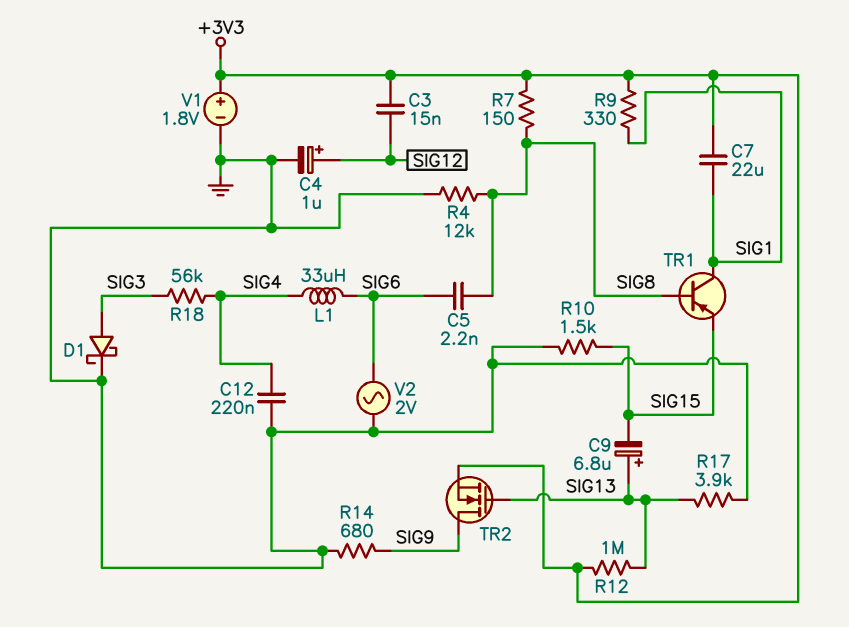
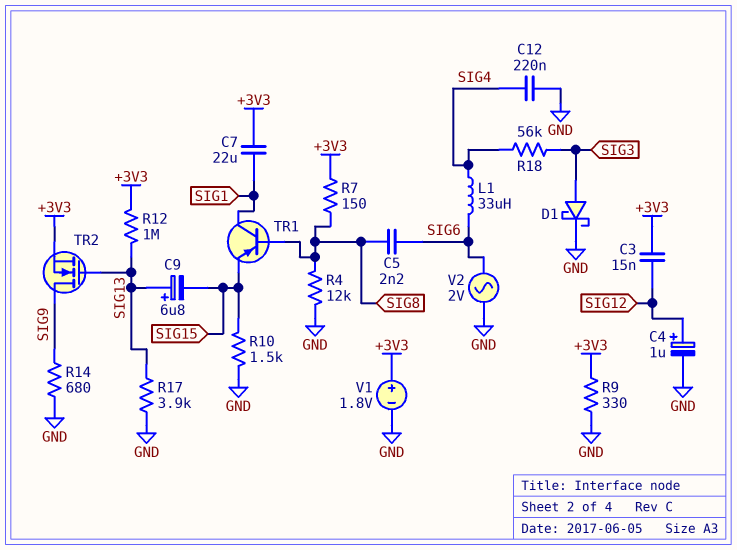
R9: 330 (+3V3, SIG1) -> 330 (+3V3, GND)

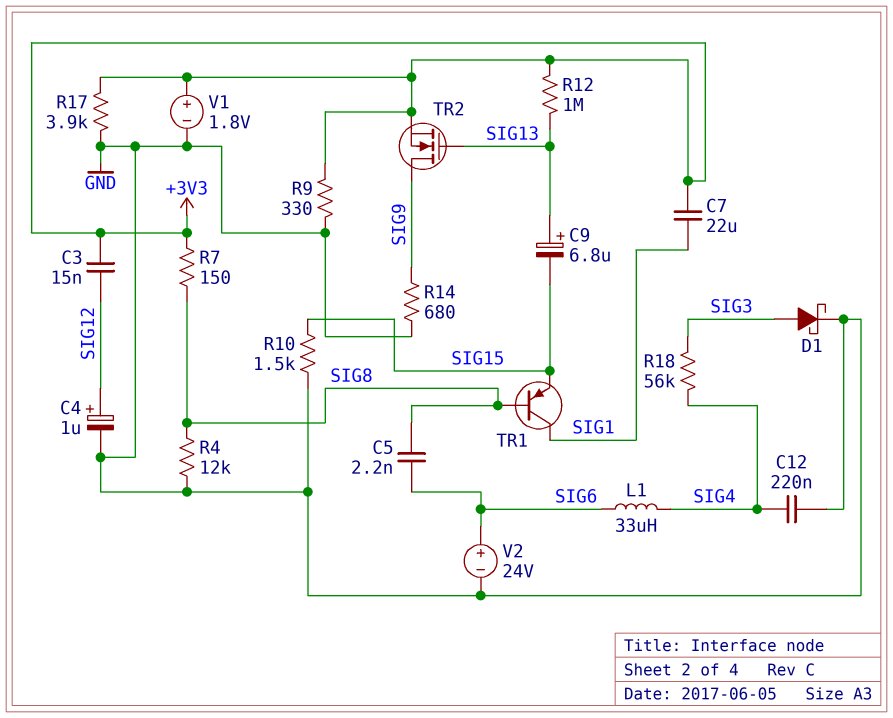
R17: 3.9k (GND, SIG13) -> 3.9k (+3V3, GND)
V2: AC 2V (GND, SIG6) -> 24V (plus SIG6, minus GND)

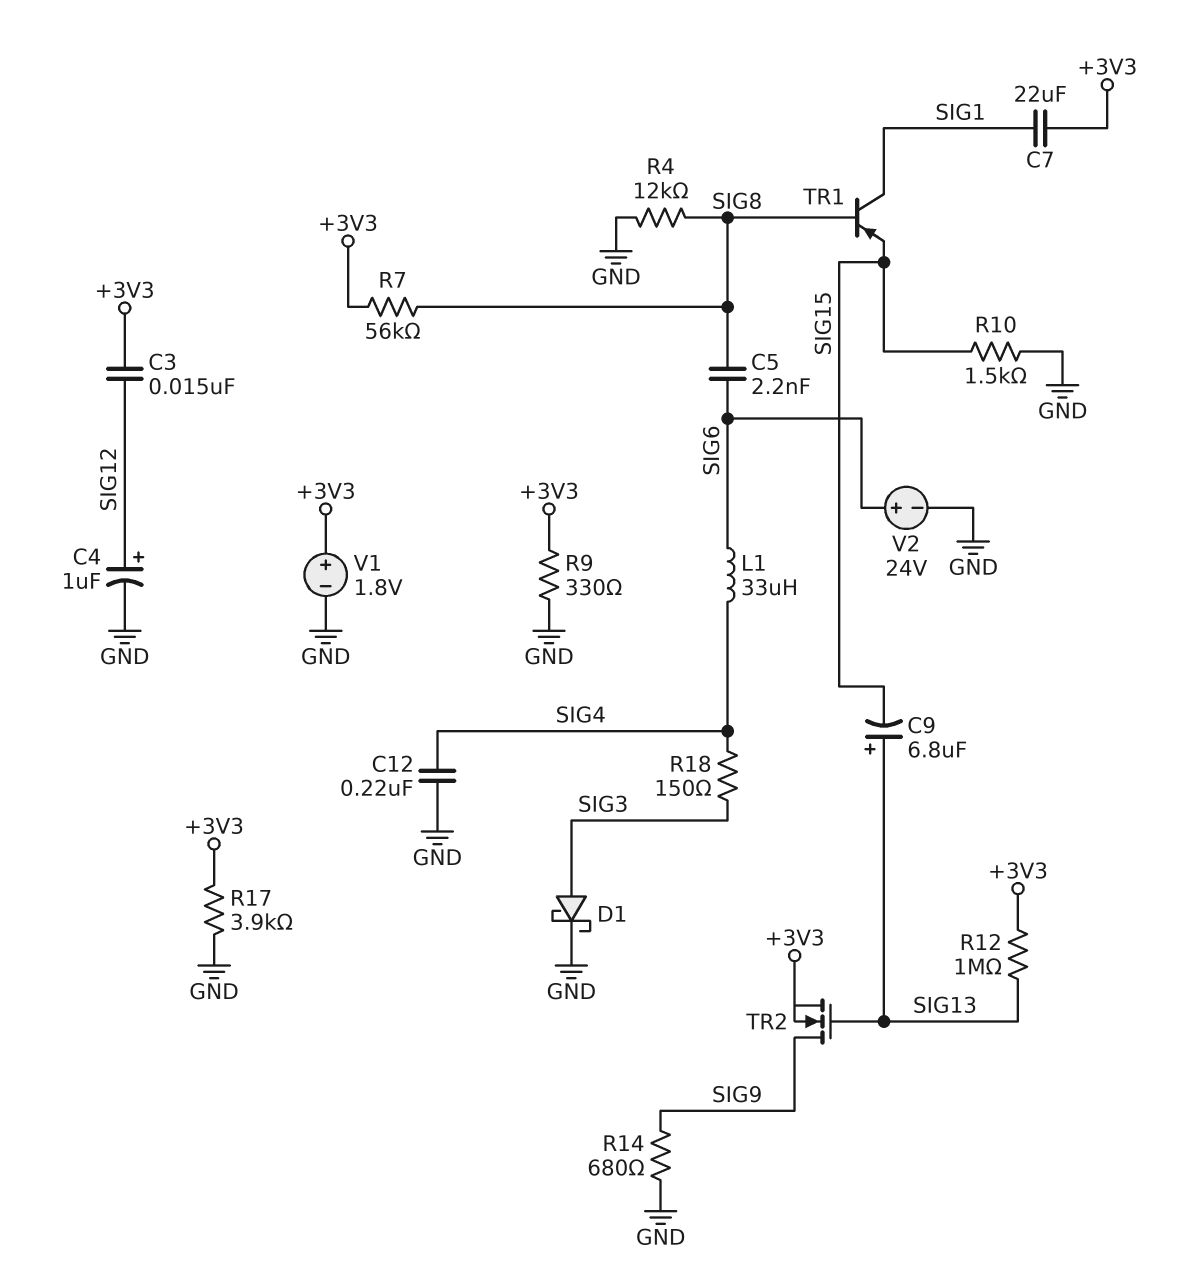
R7: 150 (+3V3, SIG8) -> 56k (+3V3, SIG8)
R18: 56k (SIG3, SIG4) -> 150 (SIG3, SIG4)

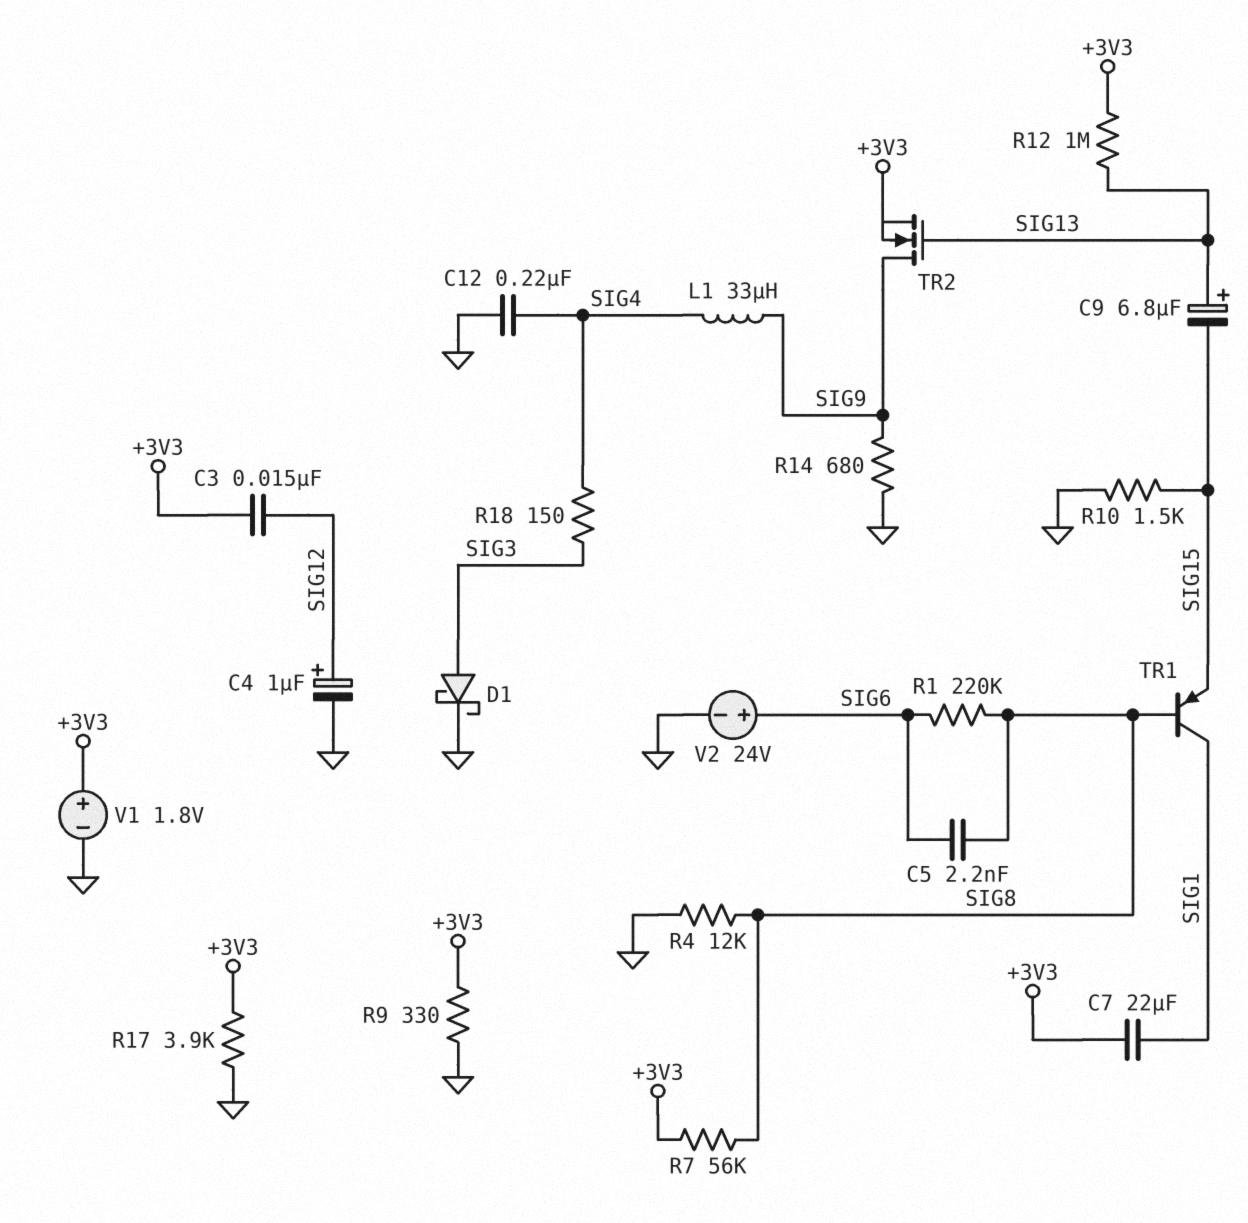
L1: 33uH (SIG4, SIG6) -> 33uH (SIG4, SIG9)
R1: none -> 220k (SIG6, SIG8)

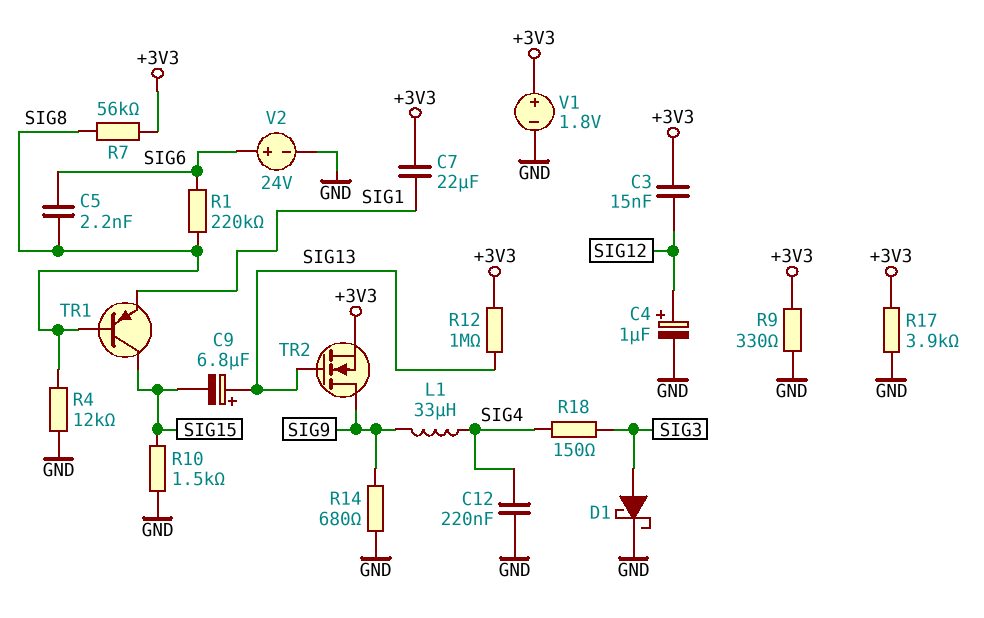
TR1: PNP (B SIG8, C SIG1, E SIG15) -> PNP (B SIG8, C SIG15, E SIG1)

